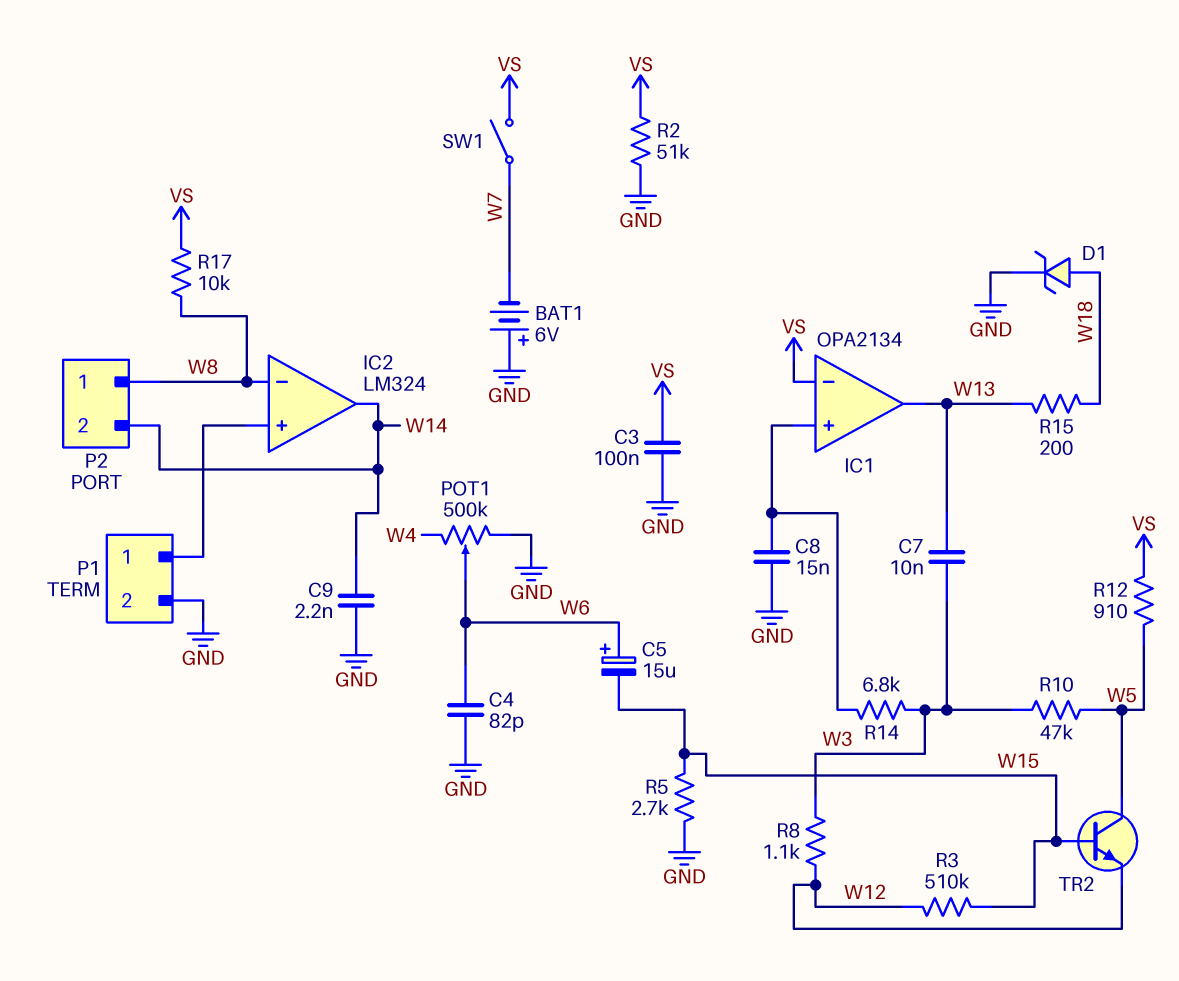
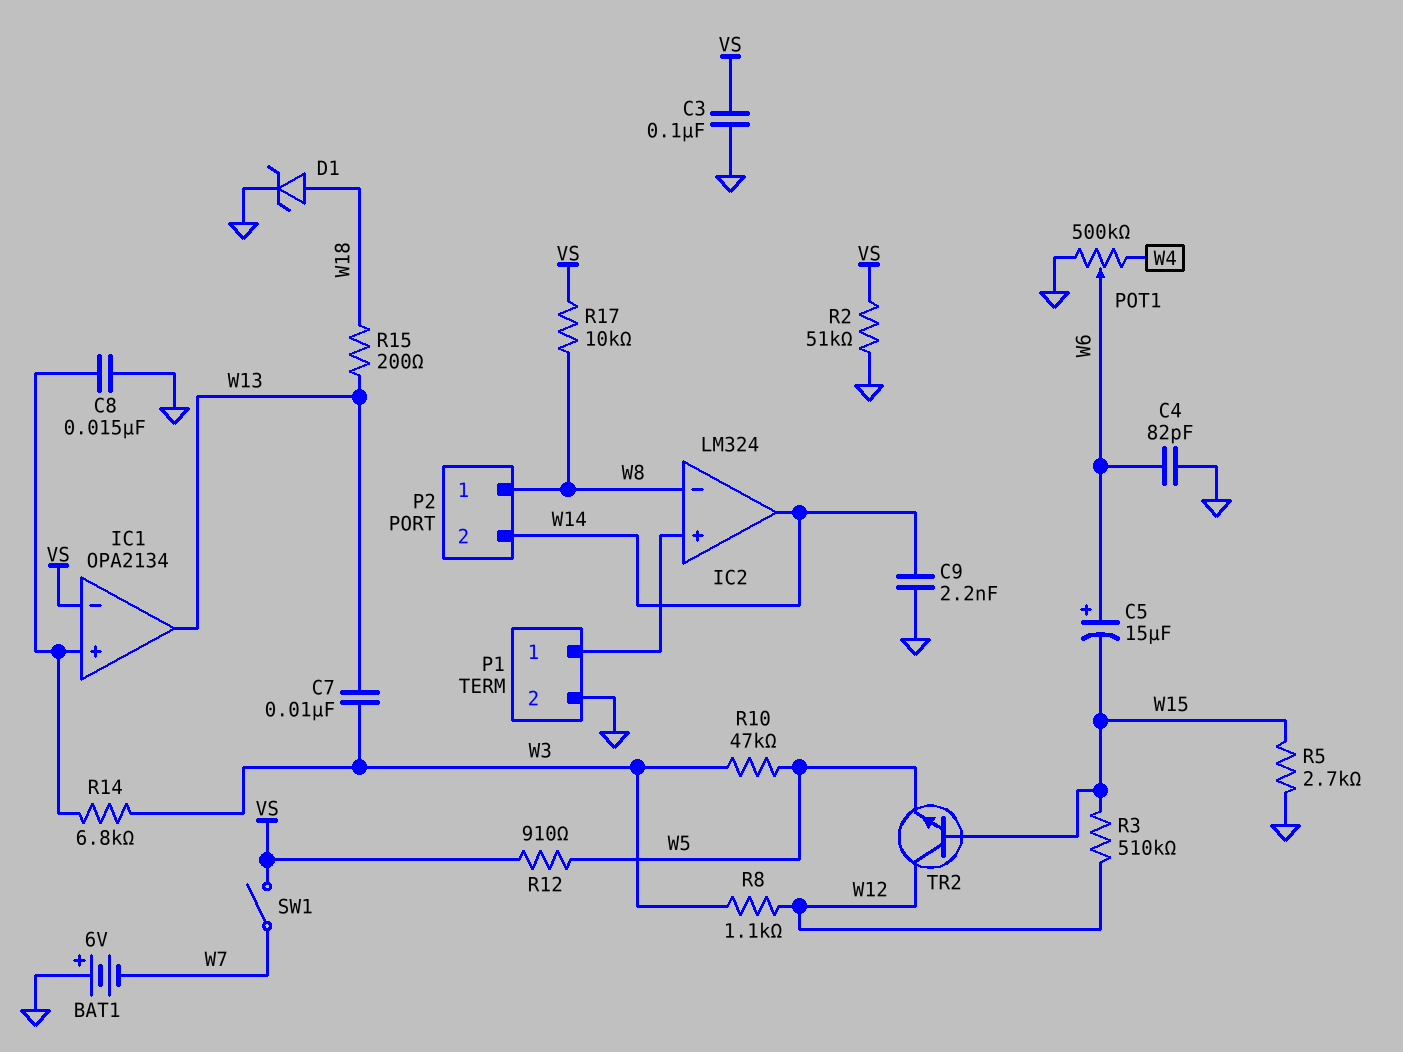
TR2: NPN (B W15, C W5, E W12) -> NPN (B W15, C W12, E W5)

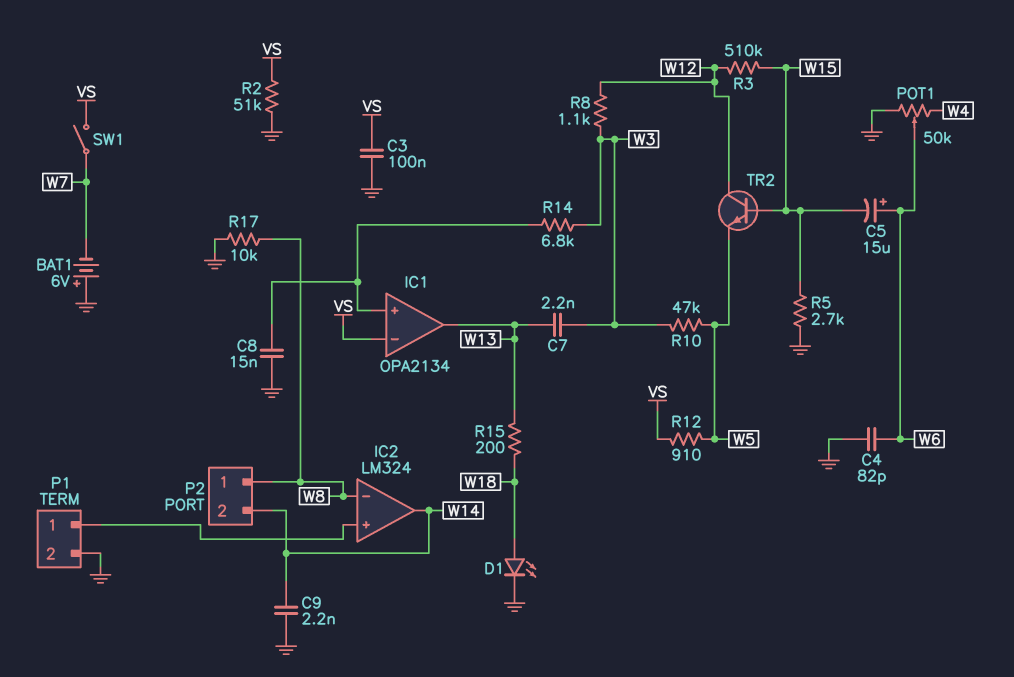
C7: 10nF (W3, W13) -> 2.2nF (W3, W13)
D1: zener (A W18, K GND) -> LED (A W18, K GND)
POT1: 500k (GND, W4, wiper W6) -> 50k (GND, W4, wiper W6)
R17: 10k (VS, W8) -> 10k (GND, W8)

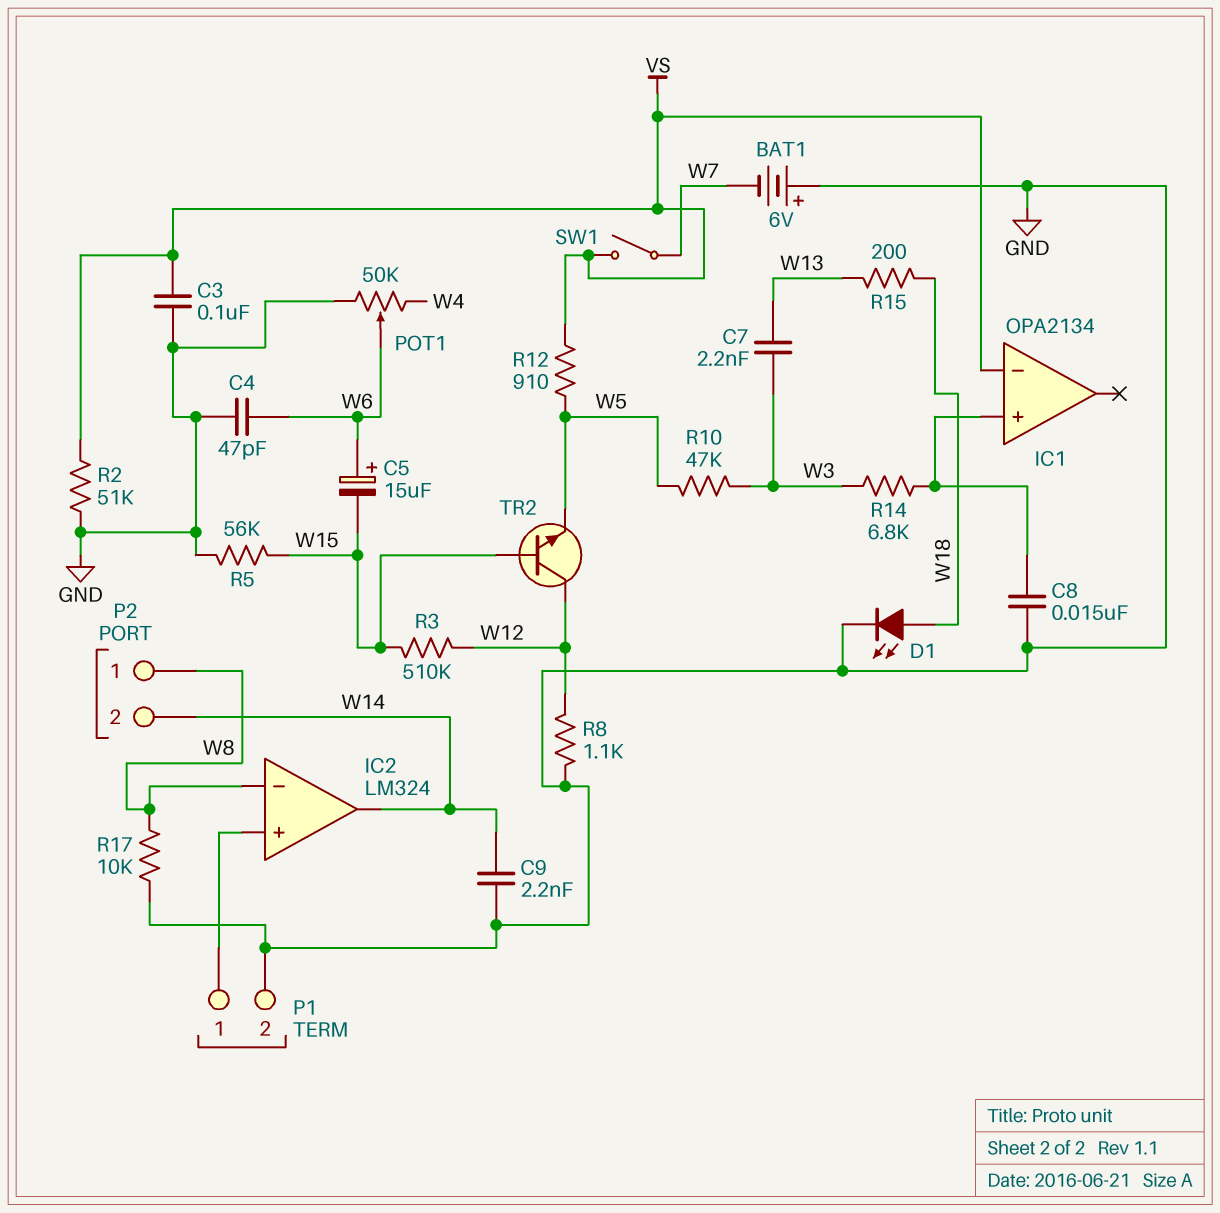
C4: 82pF (GND, W6) -> 47pF (GND, W6)
IC1 pin out: W13 -> none
R5: 2.7k (GND, W15) -> 56k (GND, W15)
R8: 1.1k (W3, W12) -> 1.1k (GND, W12)

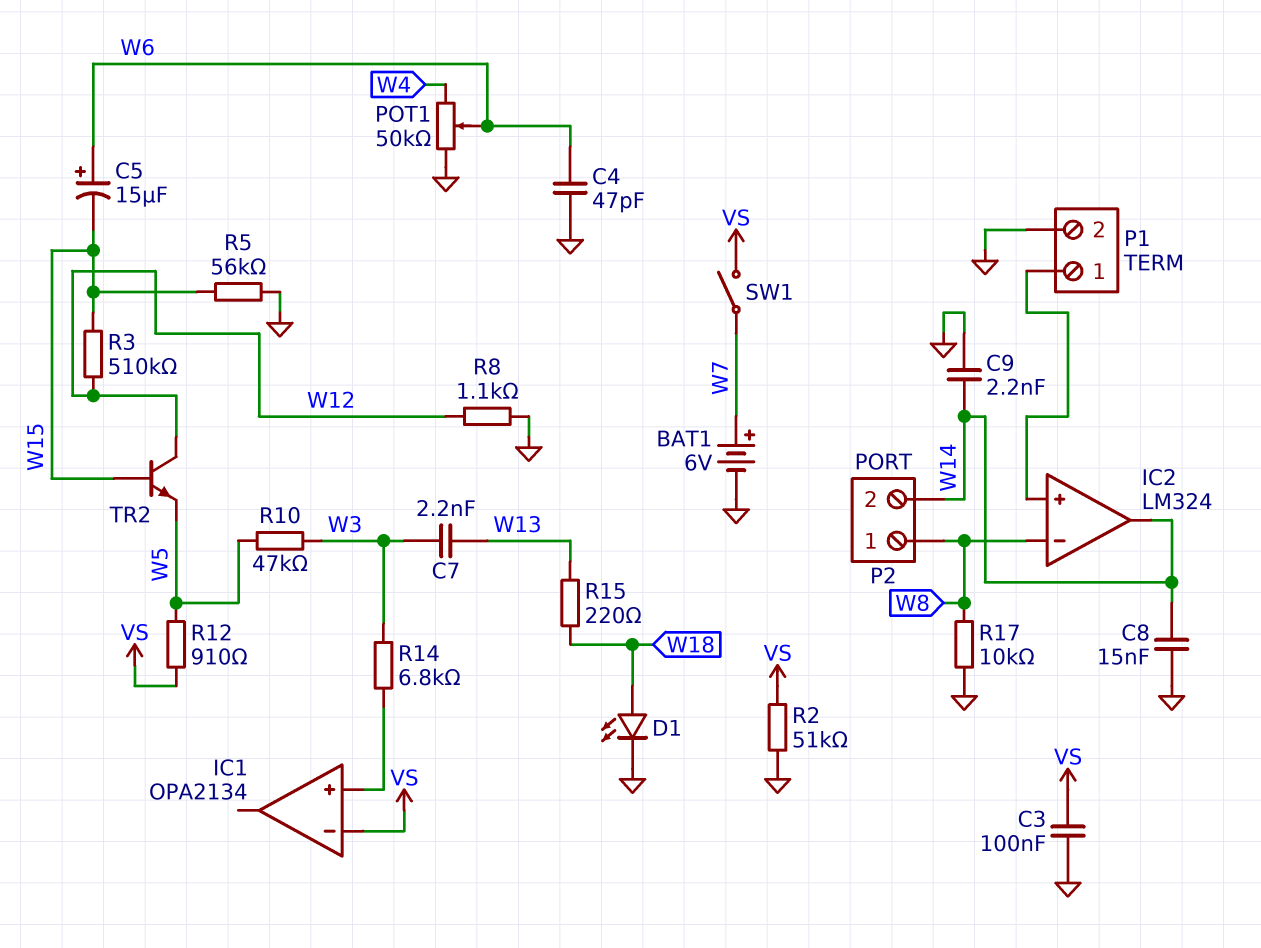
BAT1: 6V (plus GND, minus W7) -> 6V (plus W7, minus GND)
C8: 15nF (GND, IC1/in+) -> 15nF (GND, W14)
R15: 200 (W13, W18) -> 220 (W13, W18)

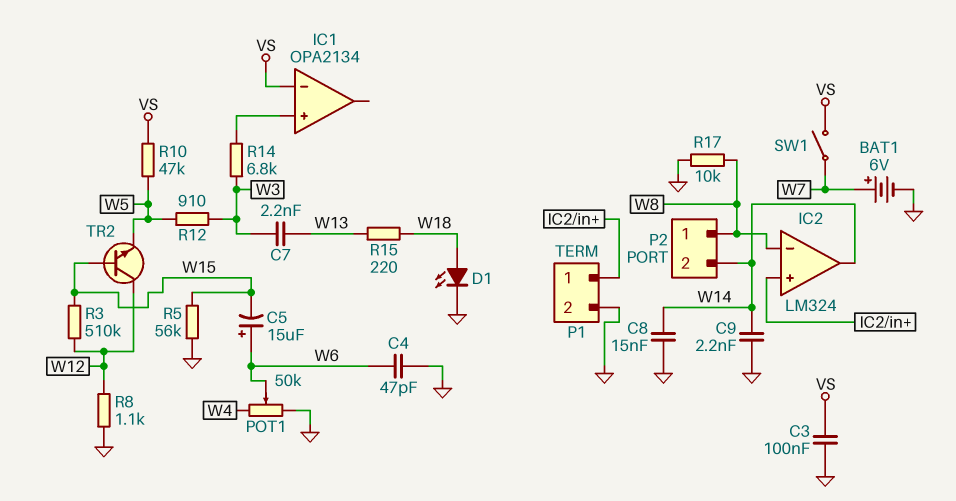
R2: 51k (GND, VS) -> none
R10: 47k (W3, W5) -> 47k (VS, W5)
R12: 910 (VS, W5) -> 910 (W3, W5)

